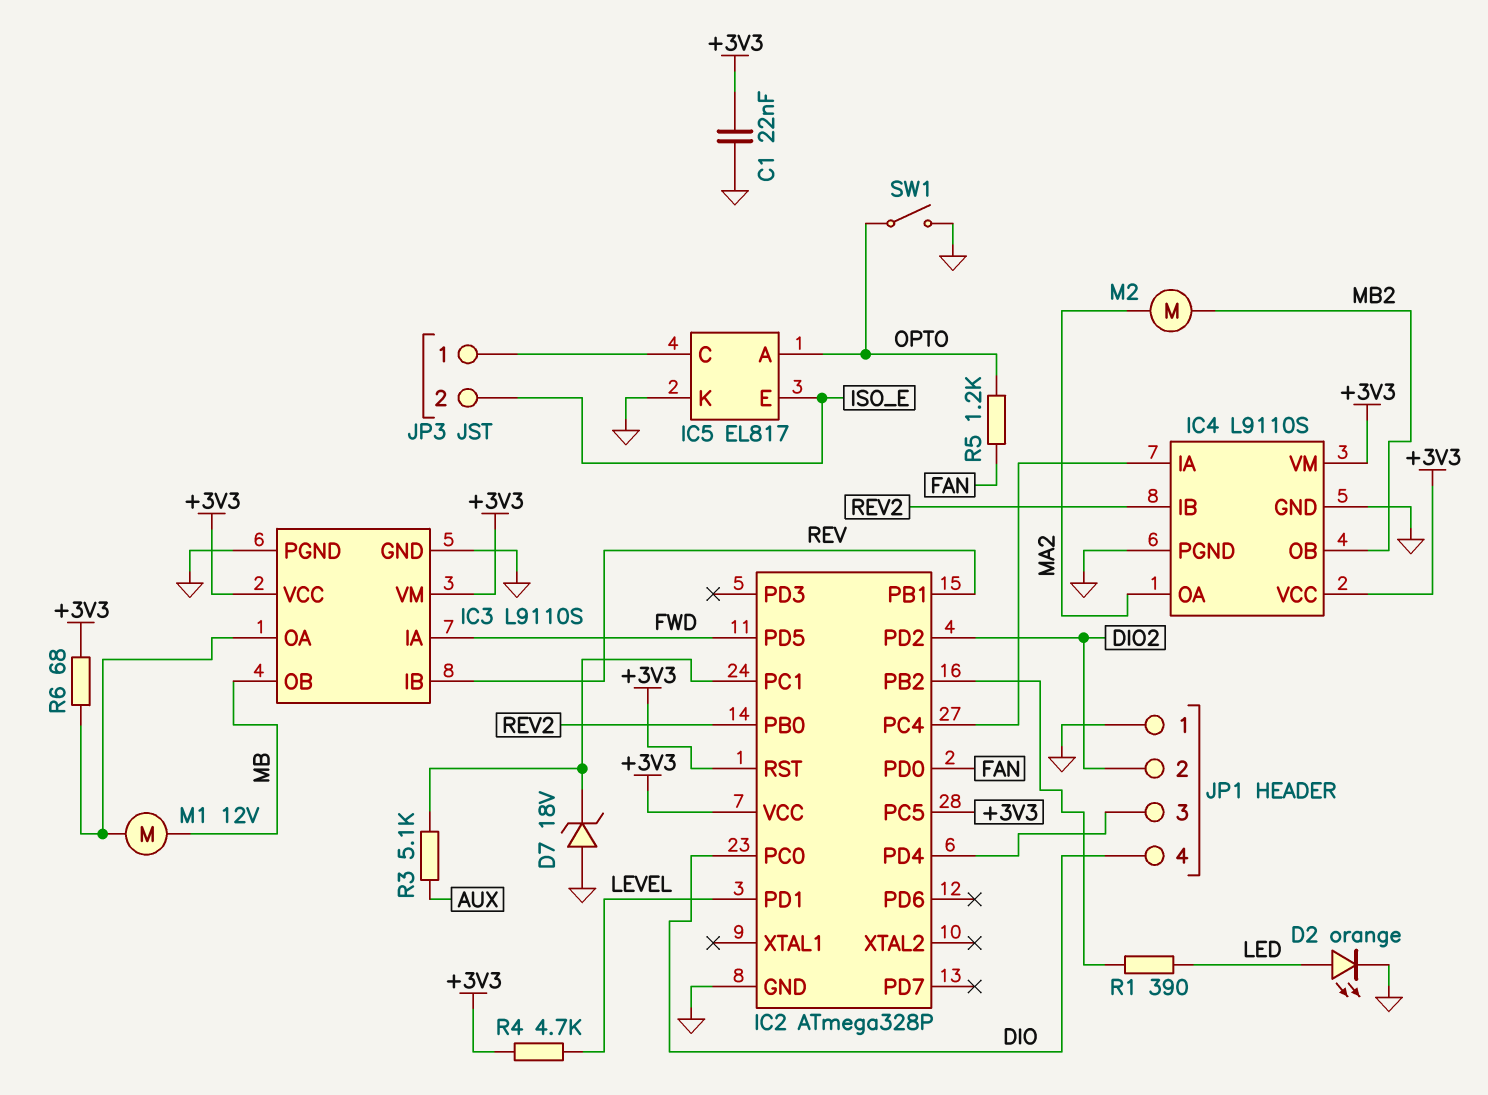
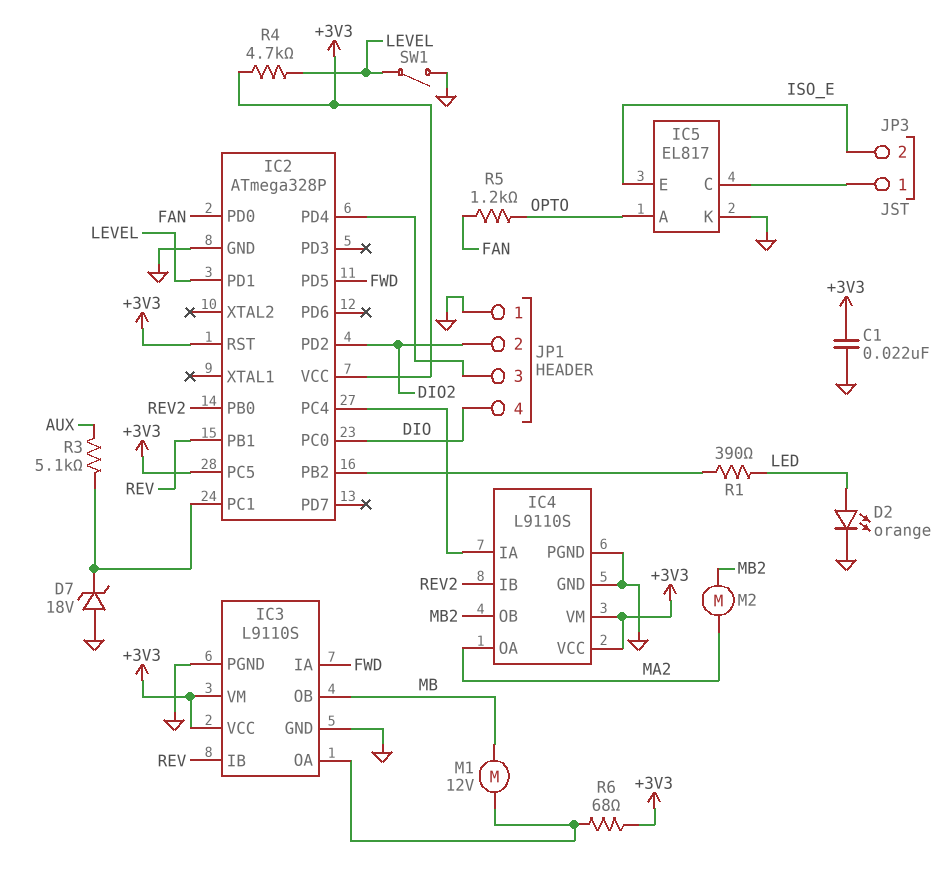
SW1: switch (GND, OPTO) -> switch (GND, LEVEL)

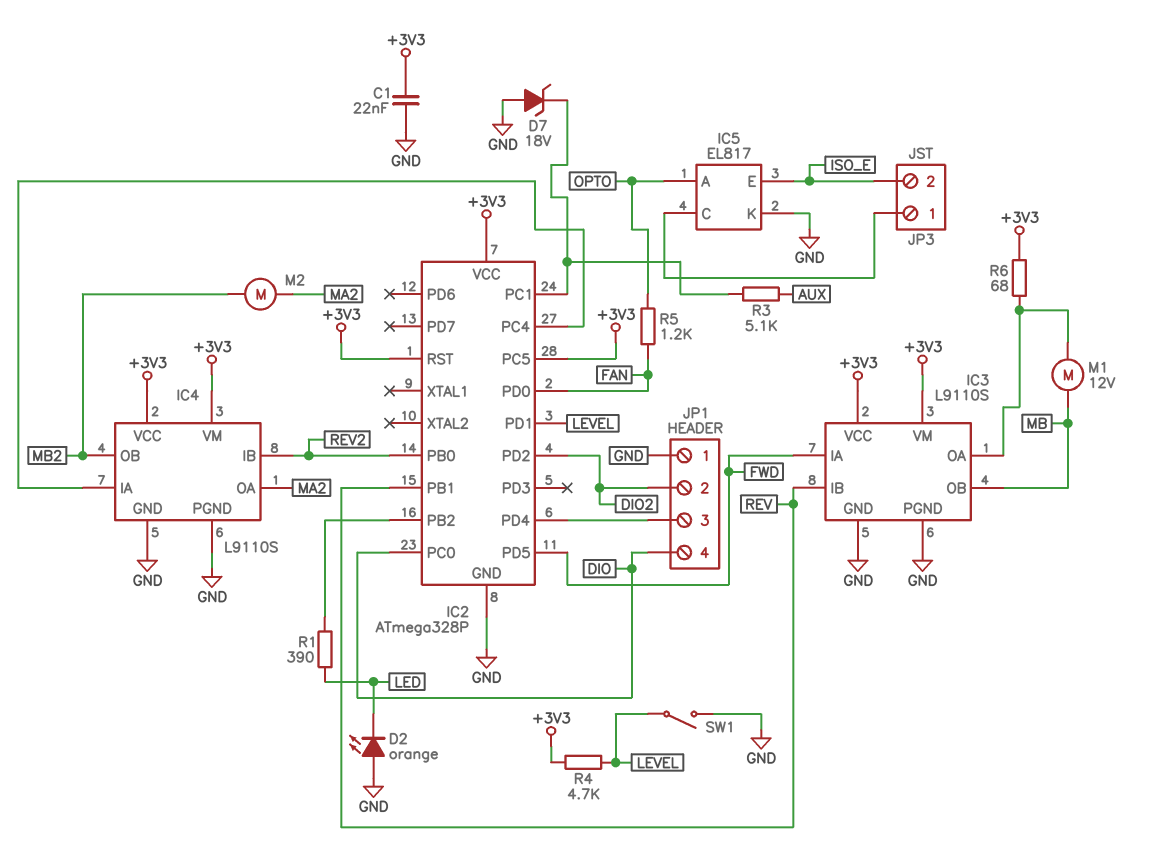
D2: LED orange (A LED, K GND) -> LED orange (A GND, K LED)

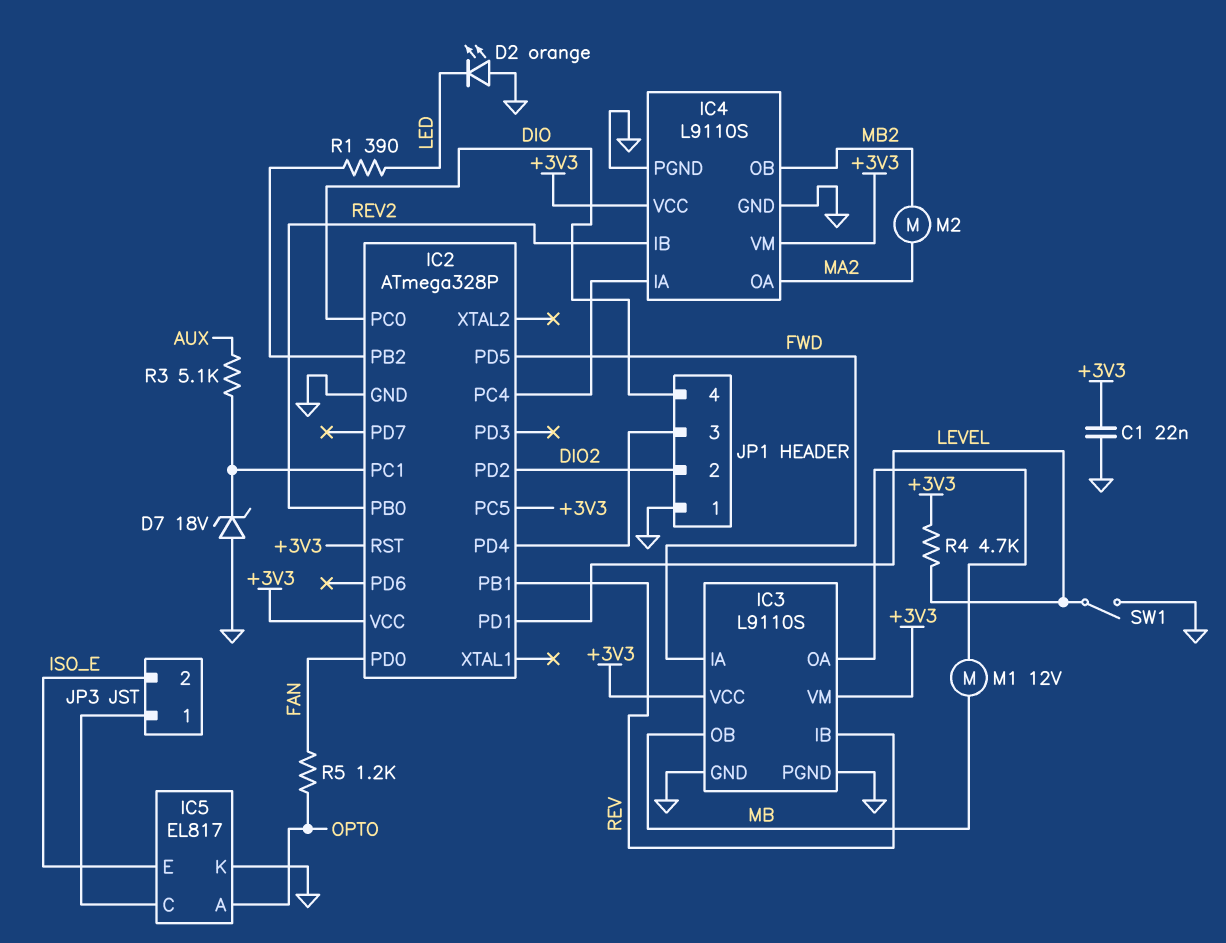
R6: 68 (+3V3, IC3/OA) -> none

